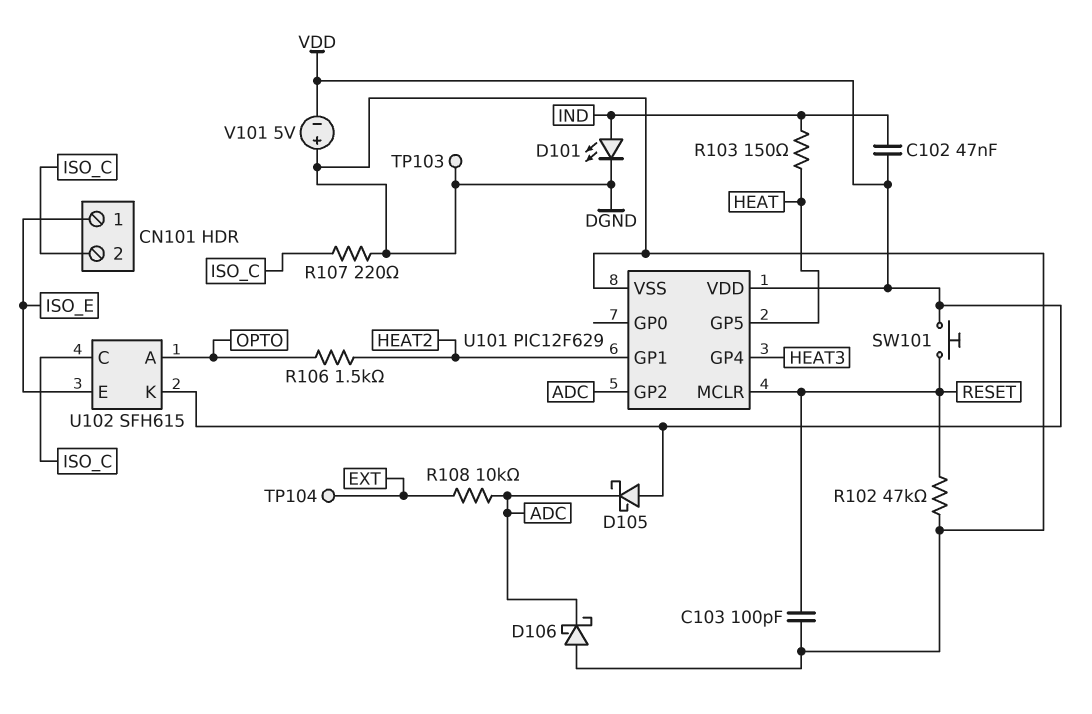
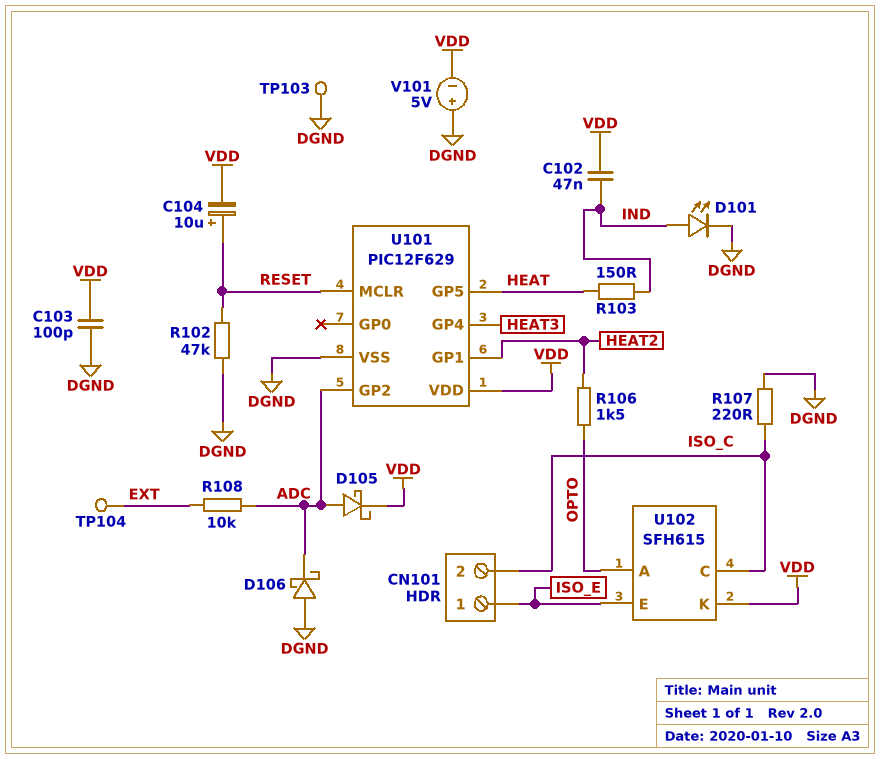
C103: 100pF (DGND, RESET) -> 100pF (DGND, VDD)
C104: none -> 10uF (plus RESET, minus VDD)
D105: schottky (A VDD, K ADC) -> schottky (A ADC, K VDD)
SW101: button (RESET, VDD) -> none

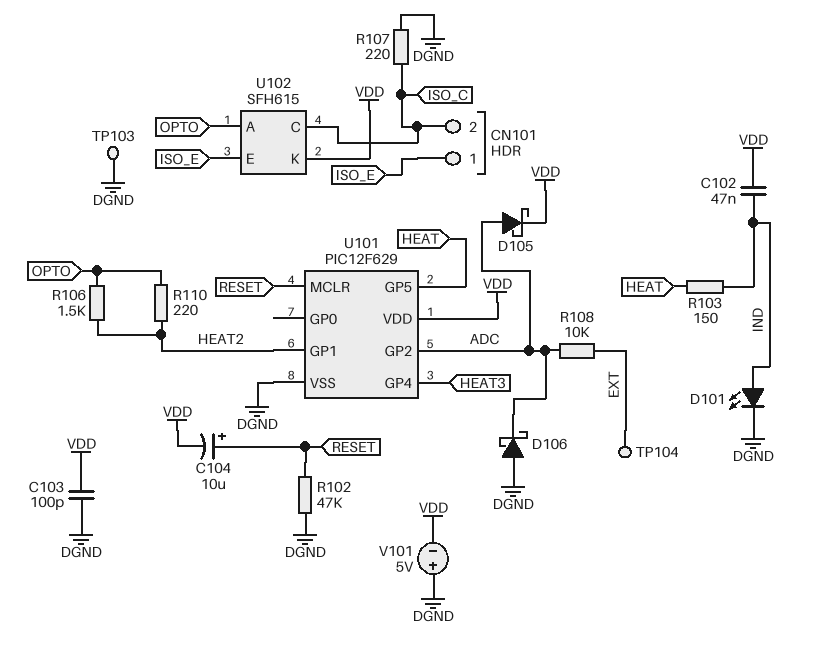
R110: none -> 220 (HEAT2, OPTO)

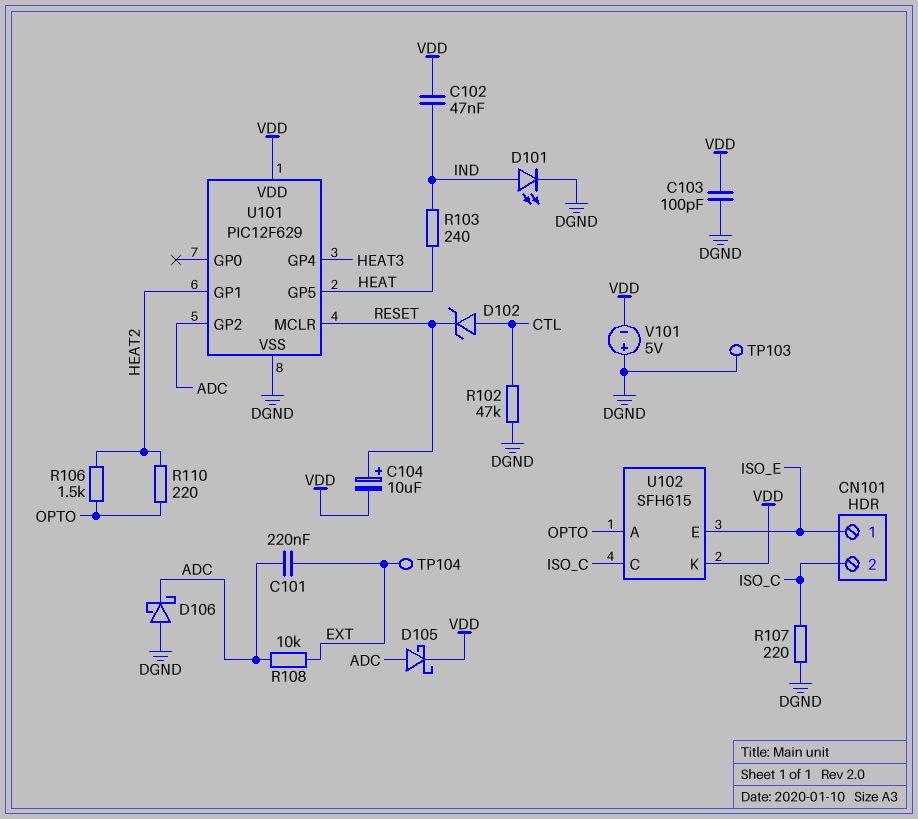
C101: none -> 220nF (ADC, EXT)
D102: none -> zener (A CTL, K RESET)
R102: 47k (DGND, RESET) -> 47k (CTL, DGND)
R103: 150 (HEAT, IND) -> 240 (HEAT, IND)

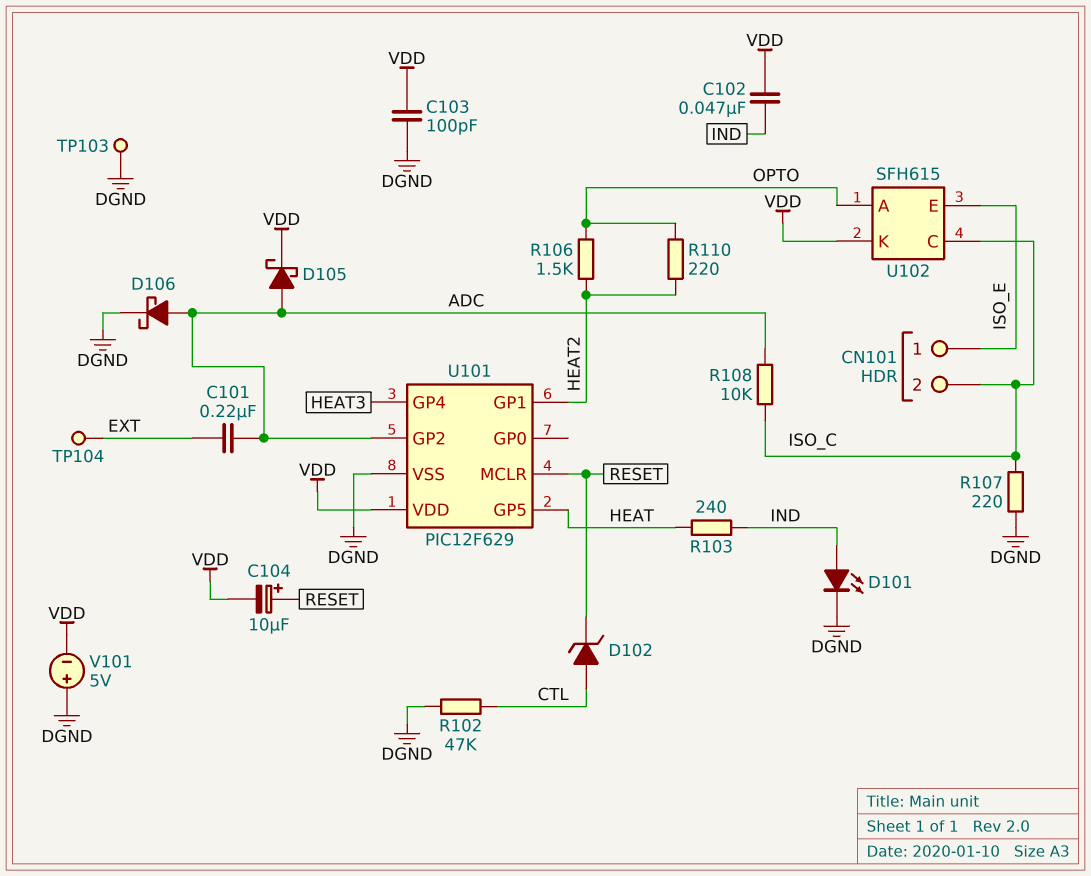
D106: schottky (A DGND, K ADC) -> schottky (A ADC, K DGND)
R108: 10k (ADC, EXT) -> 10k (ADC, ISO_C)

